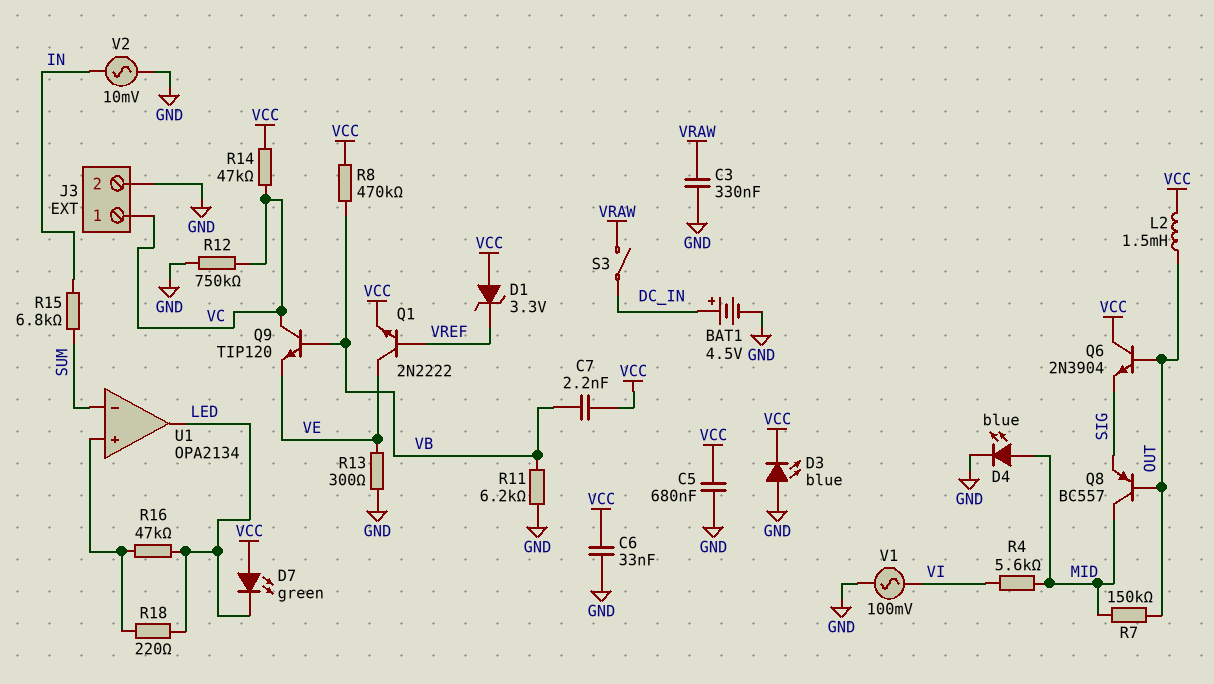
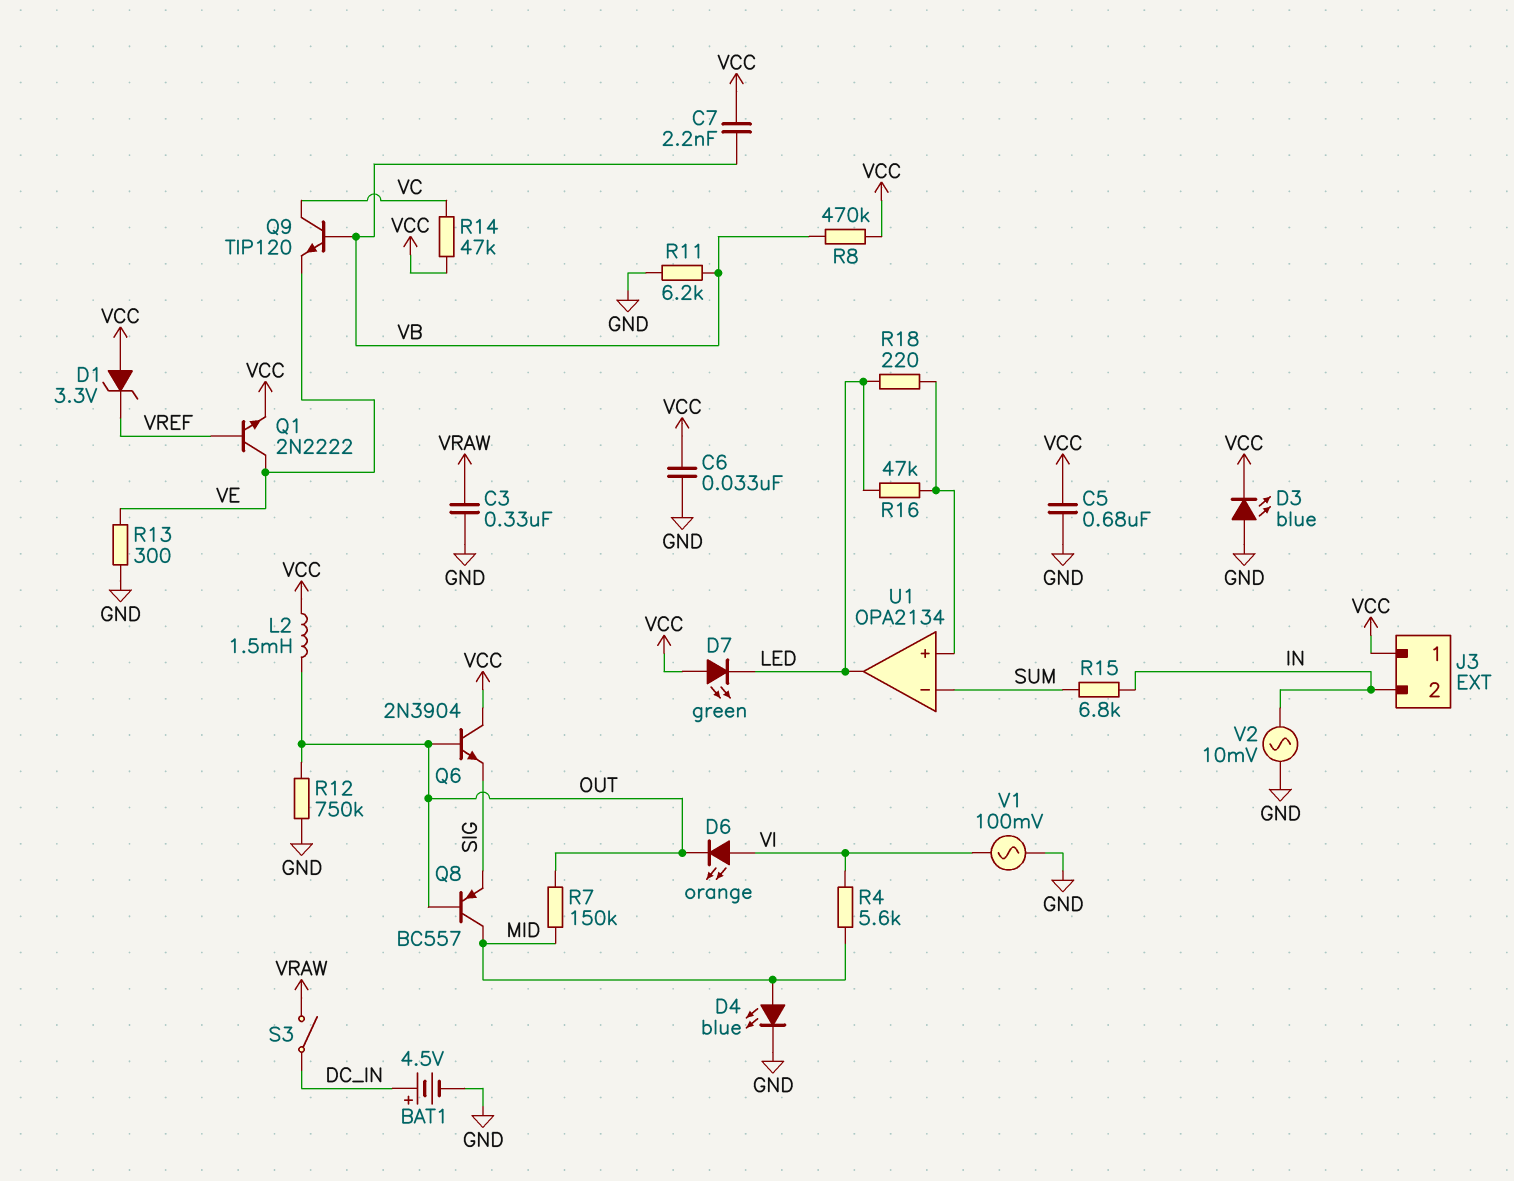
D6: none -> LED orange (A VI, K OUT)
J3 pin 1: VC -> VCC
J3 pin 2: GND -> IN
R12: 750k (GND, VC) -> 750k (GND, OUT)

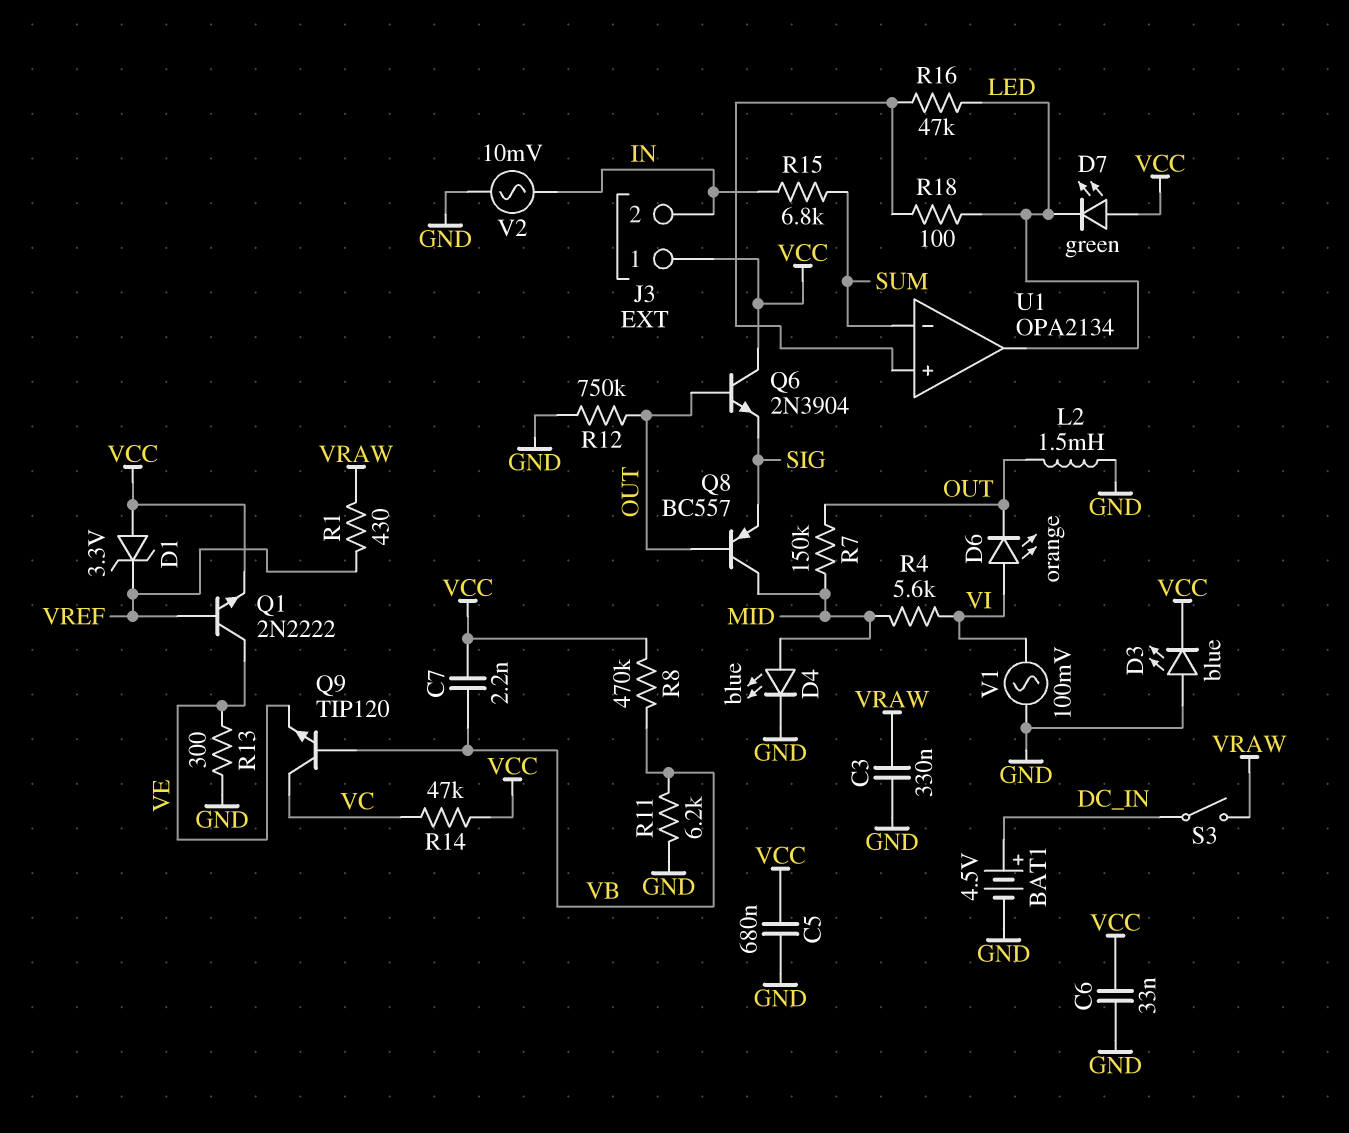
L2: 1.5mH (OUT, VCC) -> 1.5mH (GND, OUT)
R1: none -> 430 (VRAW, VREF)
R18: 220 (LED, U1/in+) -> 100 (LED, U1/in+)

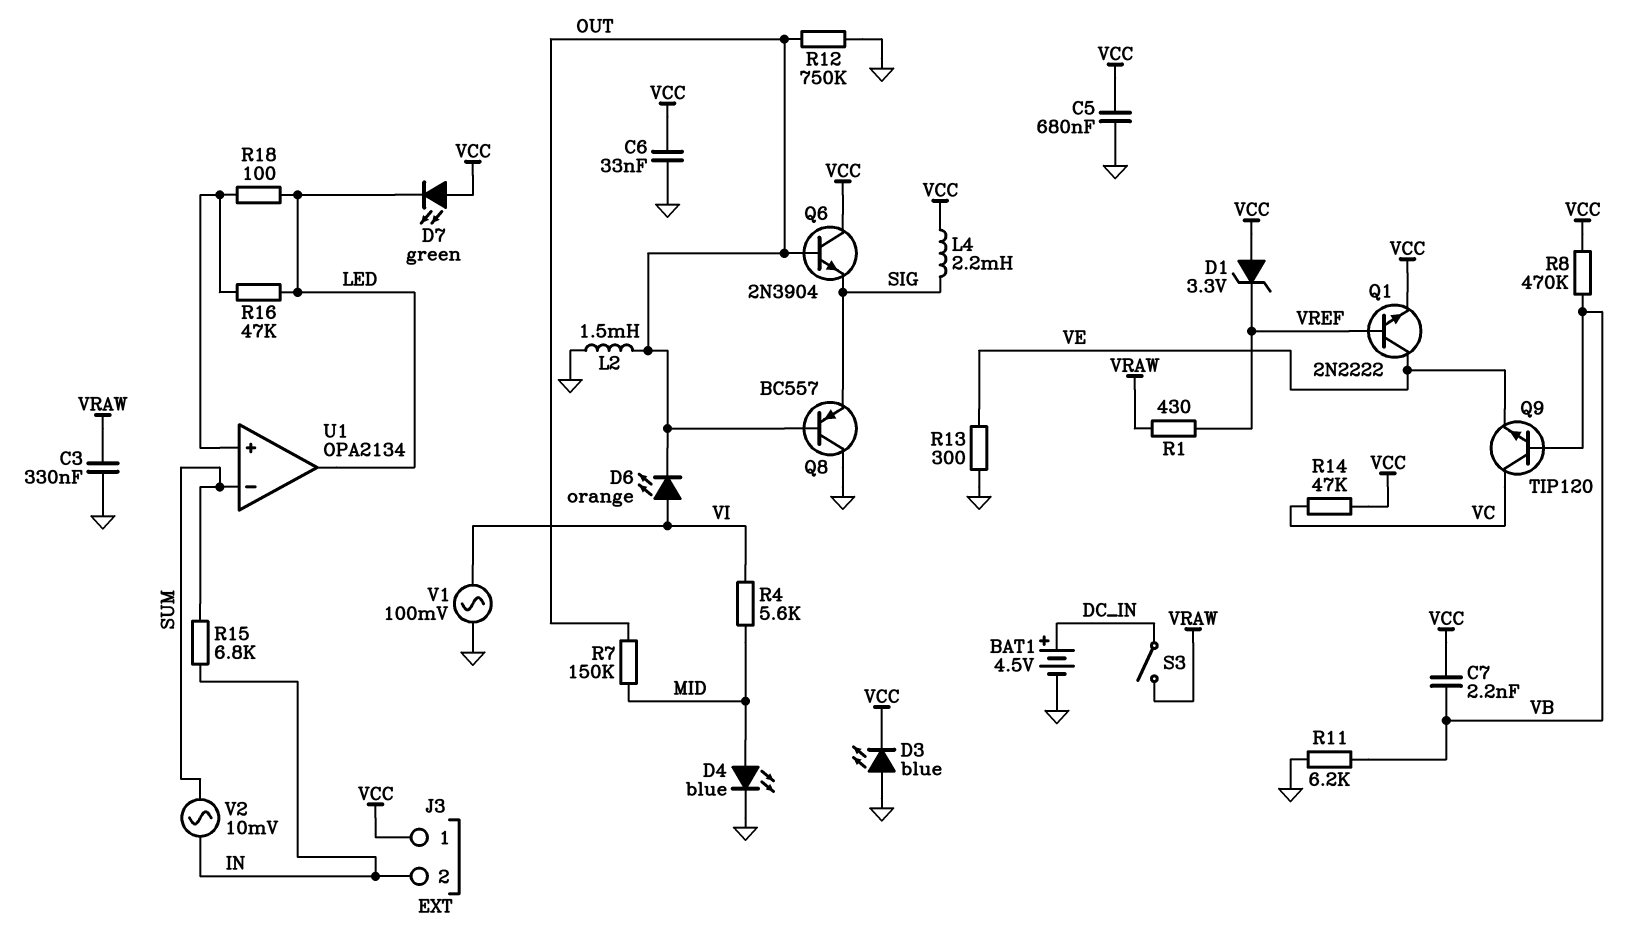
L4: none -> 2.2mH (SIG, VCC)
Q8: PNP BC557 (B OUT, C MID, E SIG) -> PNP BC557 (B OUT, C GND, E SIG)
V2: AC 10mV (GND, IN) -> AC 10mV (IN, SUM)

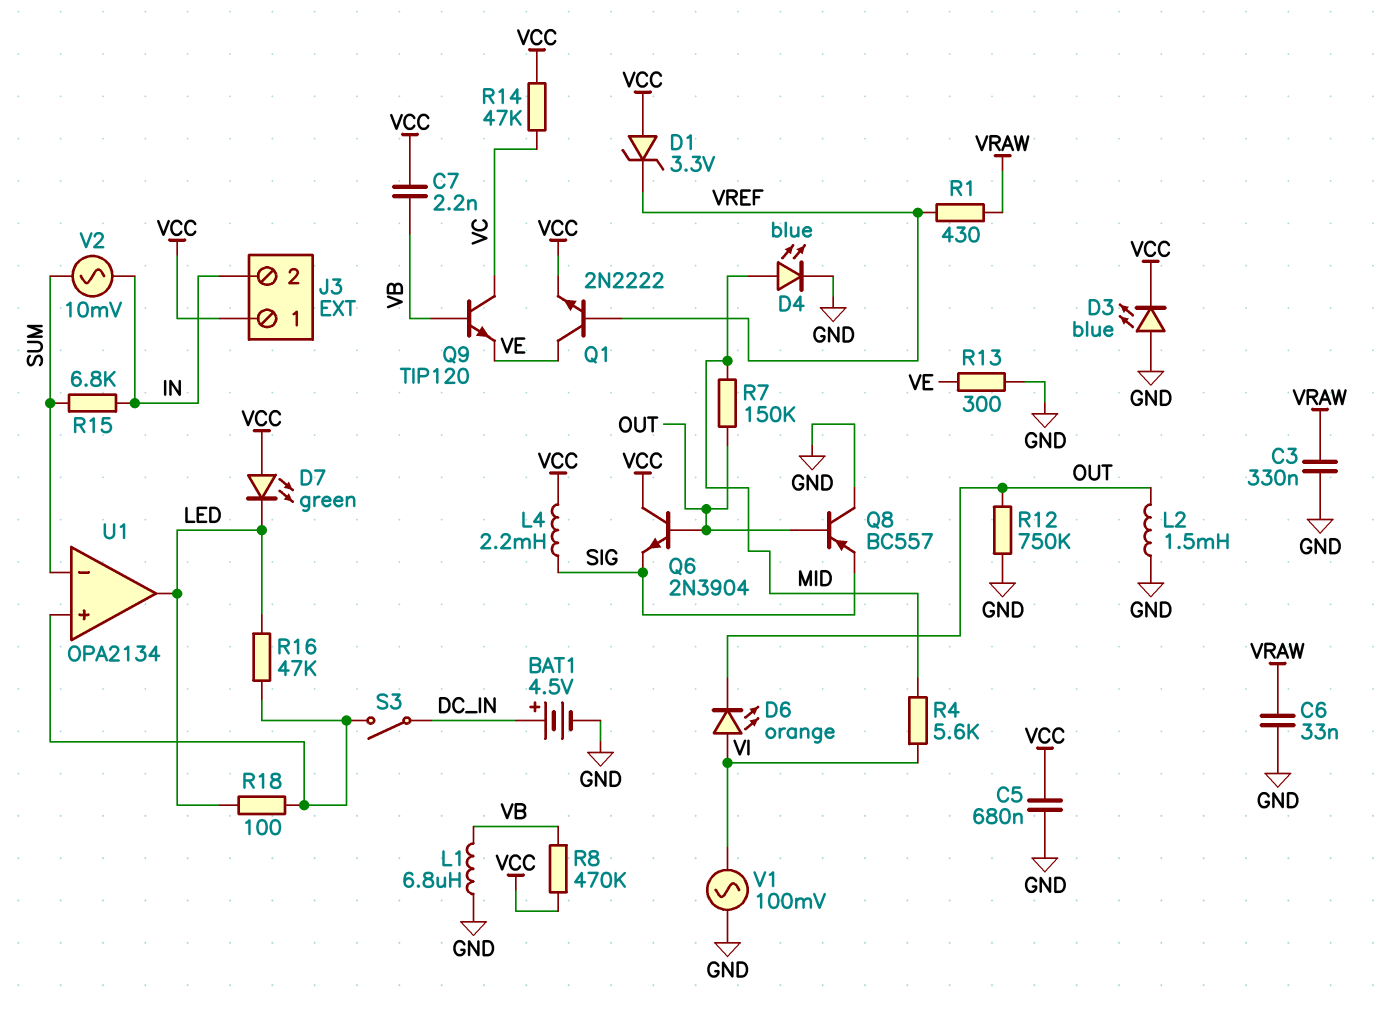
C6: 33nF (GND, VCC) -> 33nF (GND, VRAW)
L1: none -> 6.8uH (GND, VB)
R11: 6.2k (GND, VB) -> none
S3: switch (DC_IN, VRAW) -> switch (DC_IN, U1/in+)

